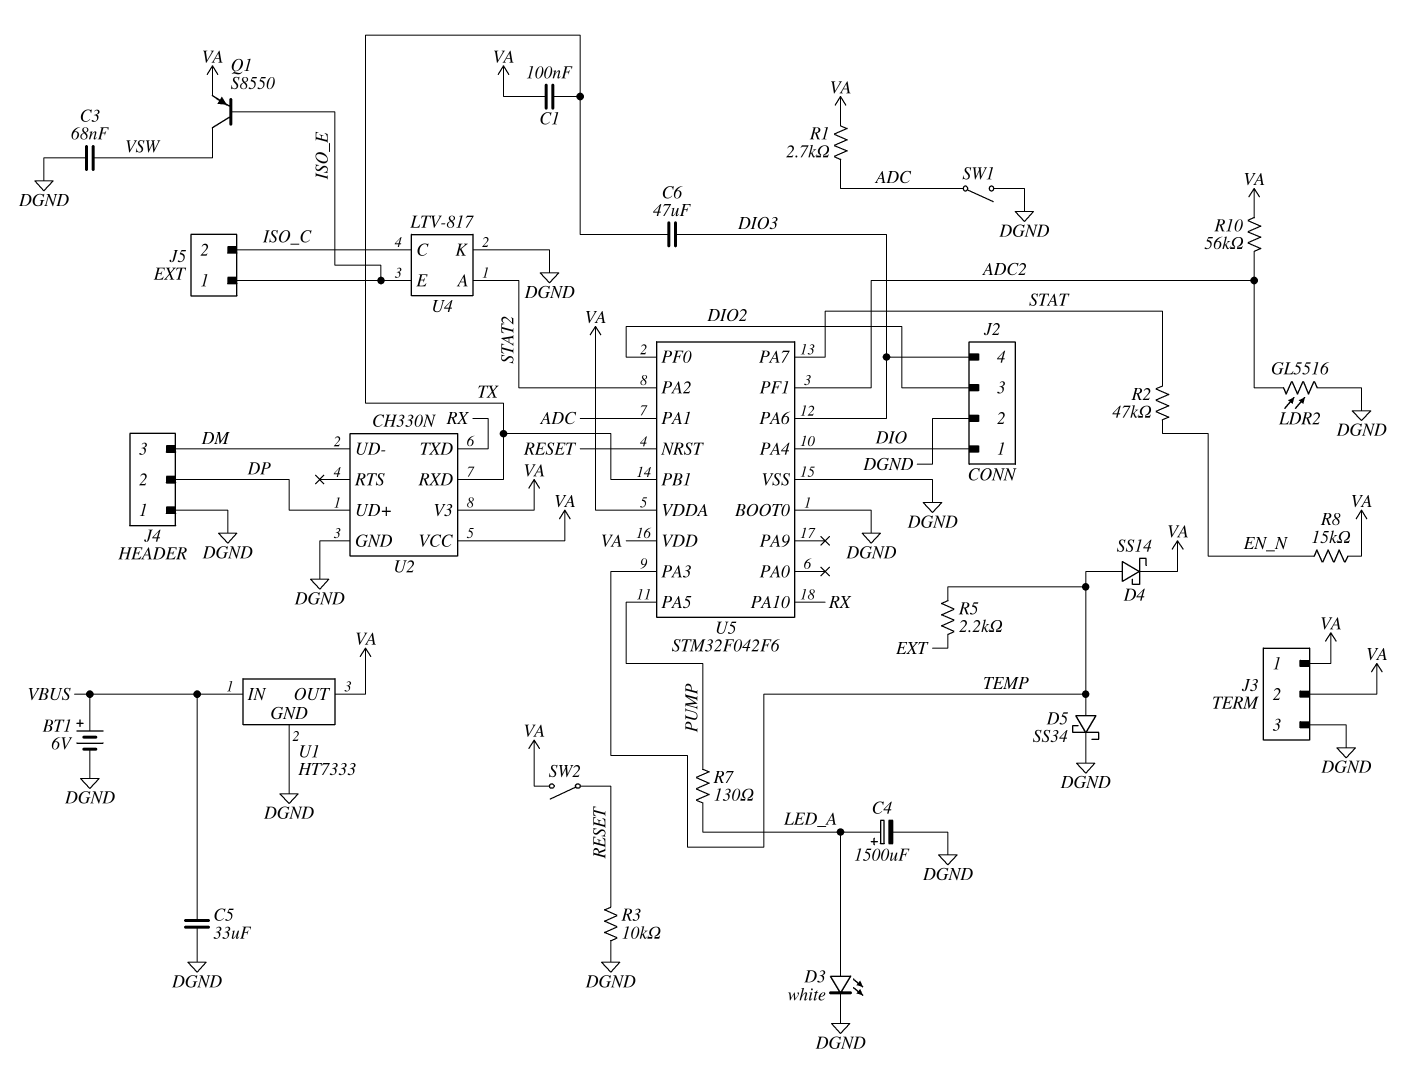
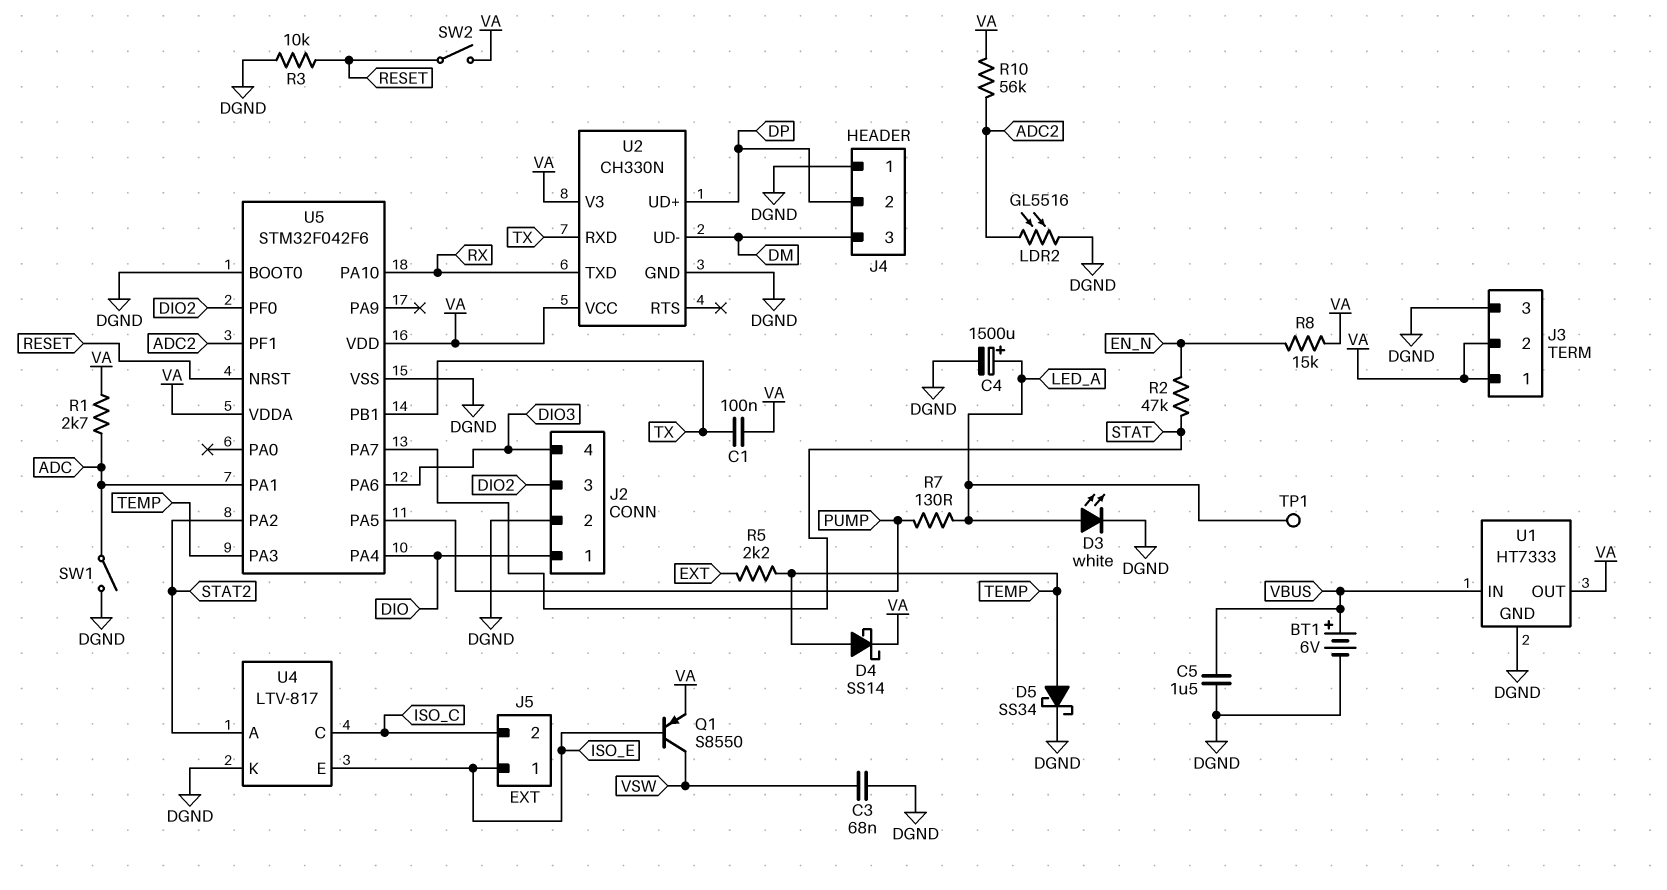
C5: 33uF (DGND, VBUS) -> 1.5uF (DGND, VBUS)
C6: 47uF (DIO3, TX) -> none
TP1: none -> test point (LED_A)

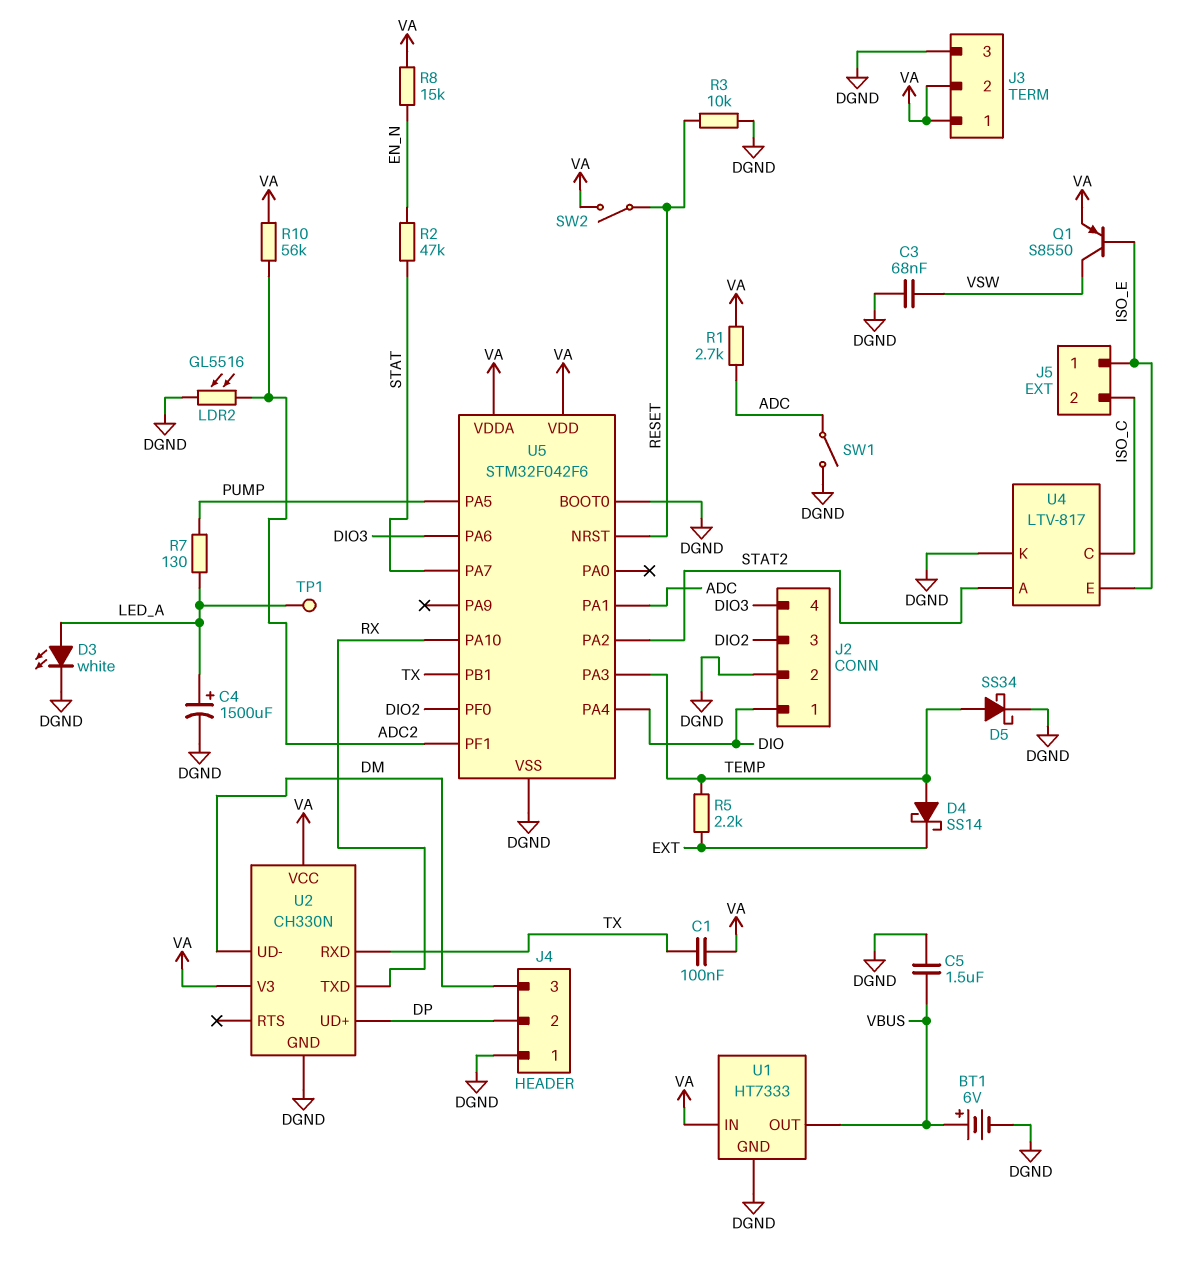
D4: schottky SS14 (A TEMP, K VA) -> schottky SS14 (A TEMP, K EXT)
U1 pin IN: VBUS -> VA
U1 pin OUT: VA -> VBUS

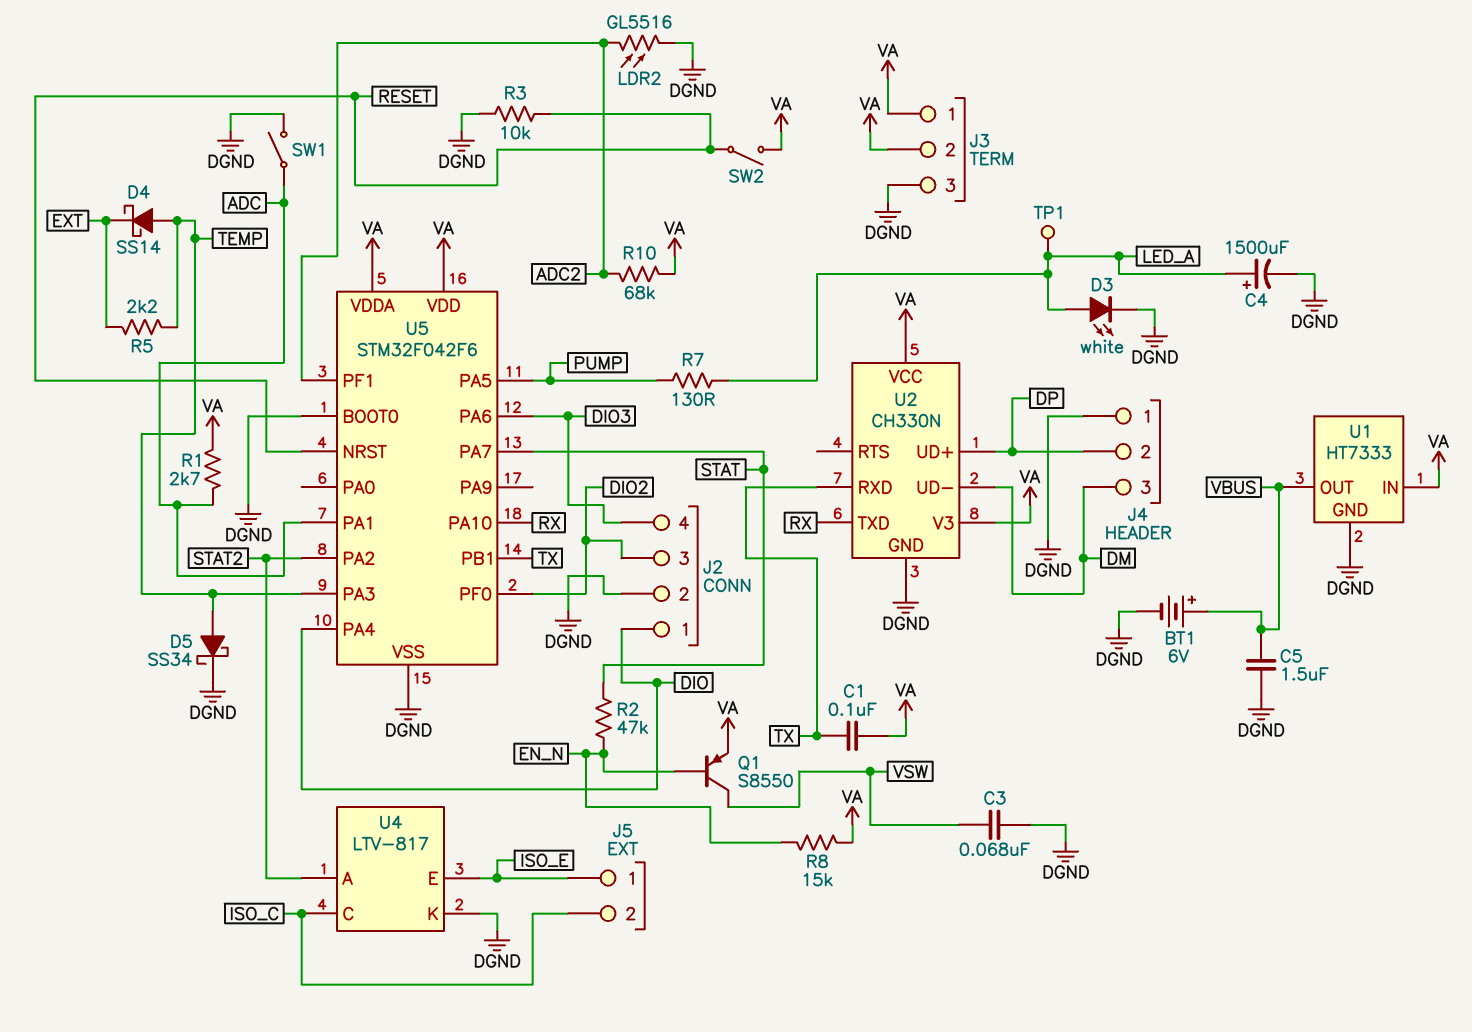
Q1: PNP S8550 (B ISO_E, C VSW, E VA) -> PNP S8550 (B EN_N, C VSW, E VA)
R10: 56k (ADC2, VA) -> 68k (ADC2, VA)

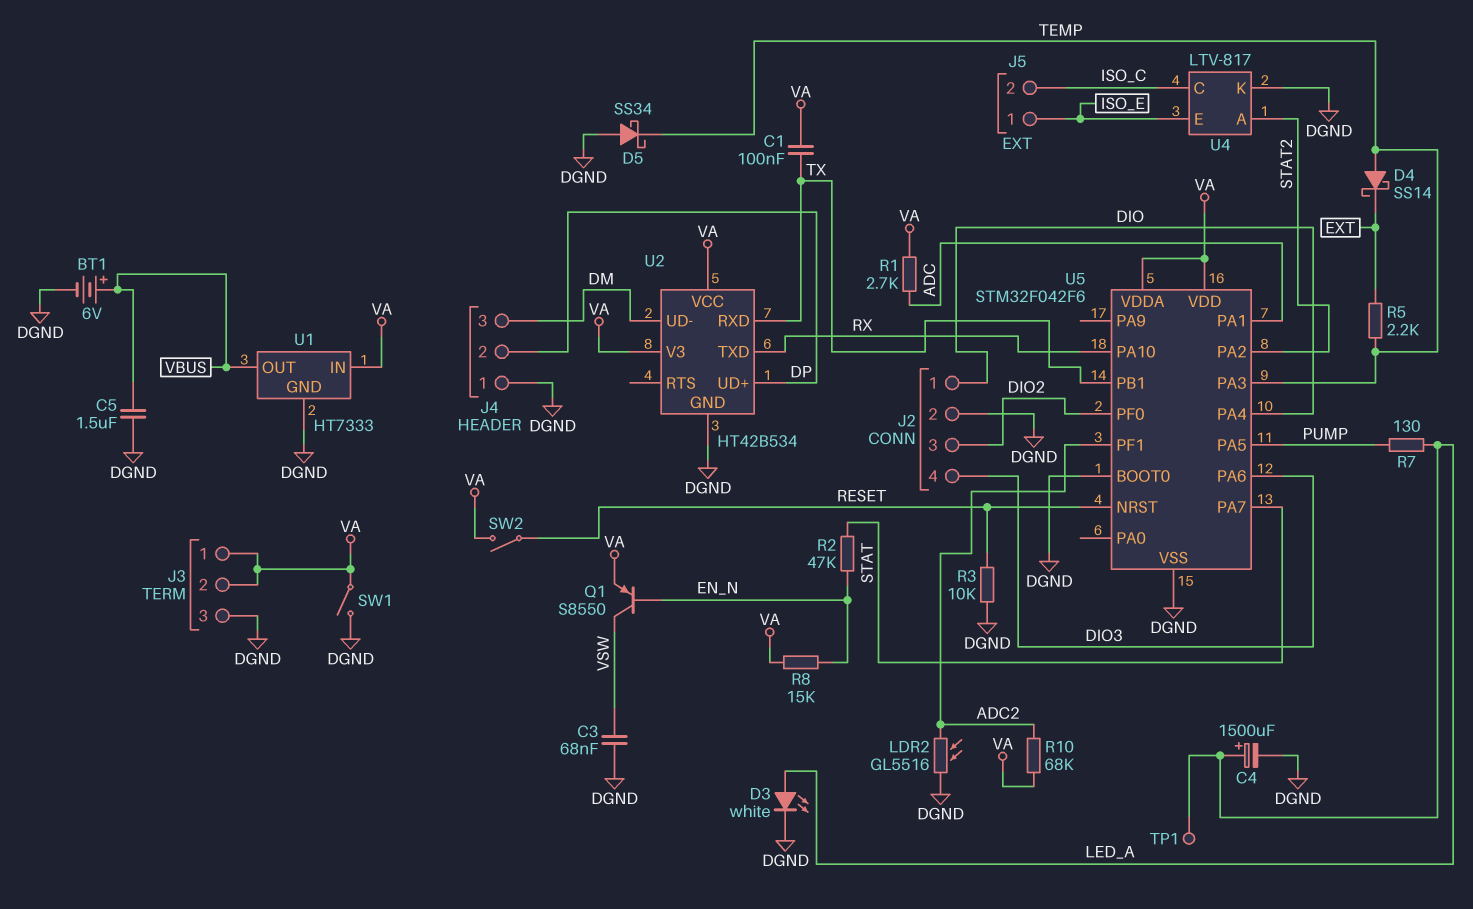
D5: schottky SS34 (A TEMP, K DGND) -> schottky SS34 (A DGND, K TEMP)
SW1: switch (ADC, DGND) -> switch (DGND, VA)
U2: CH330N -> HT42B534

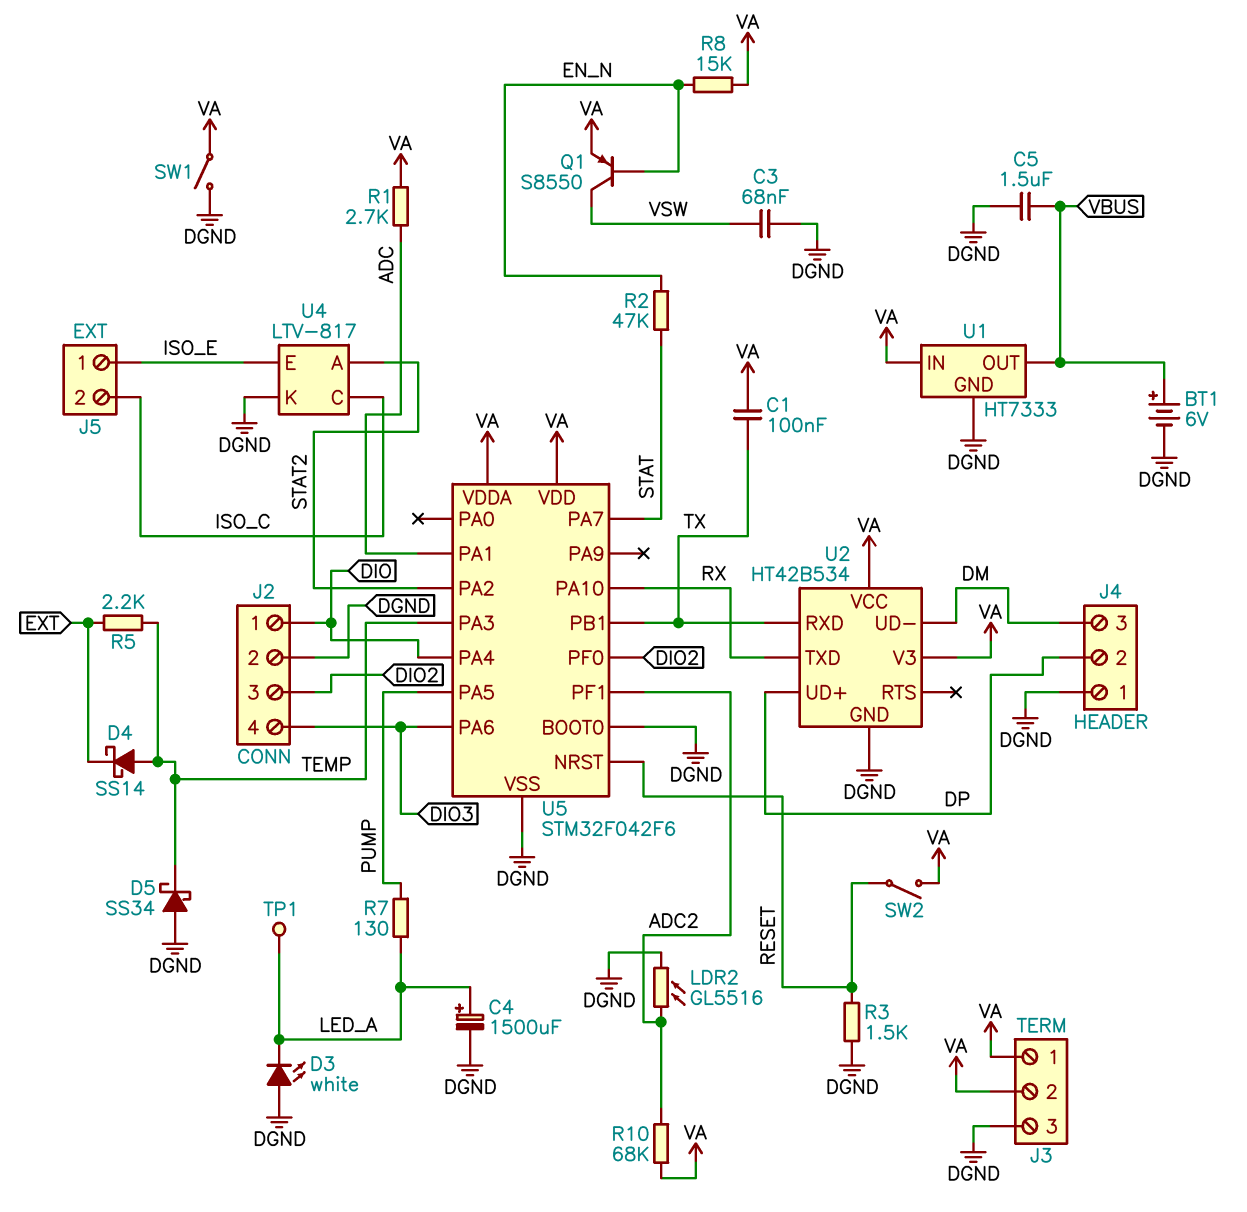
D3: LED white (A LED_A, K DGND) -> LED white (A DGND, K LED_A)
R3: 10k (DGND, RESET) -> 1.5k (DGND, RESET)

